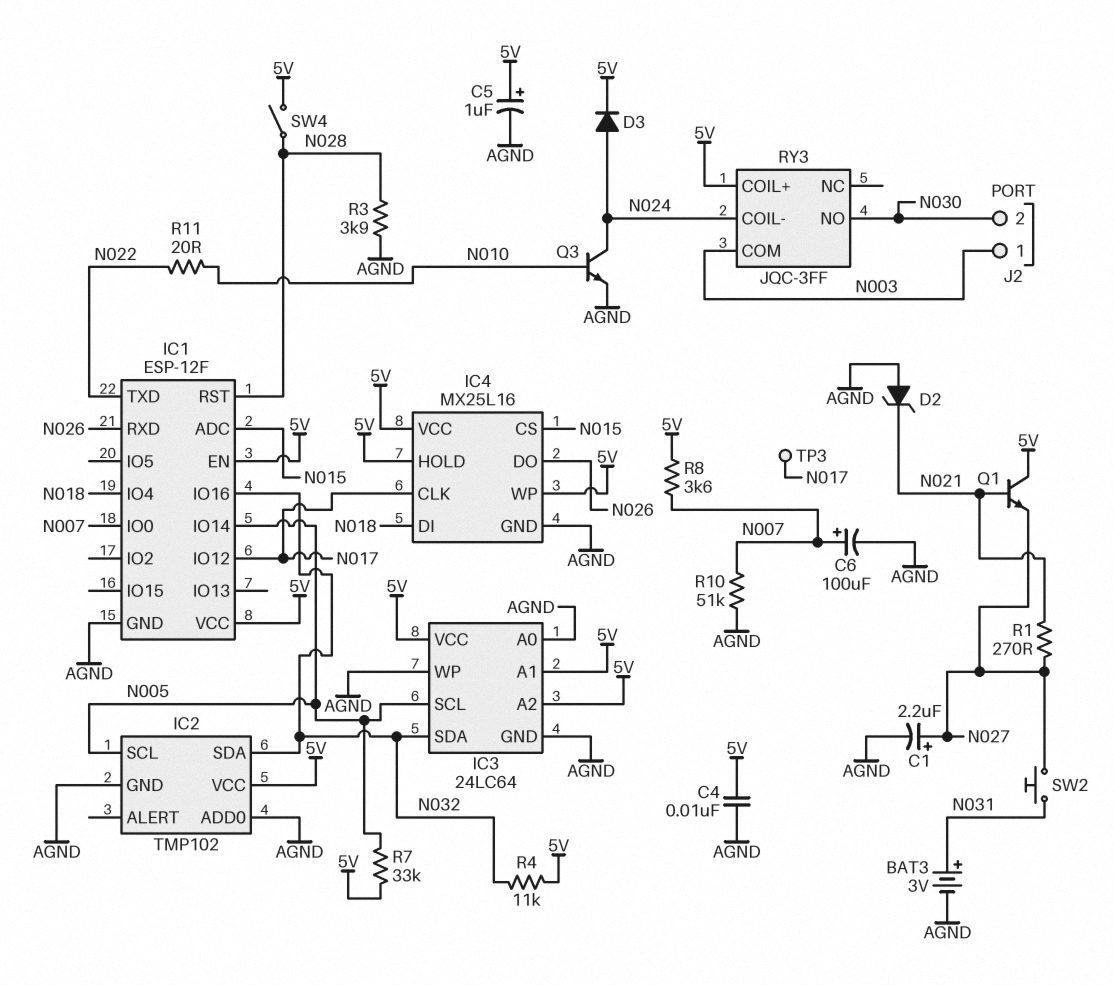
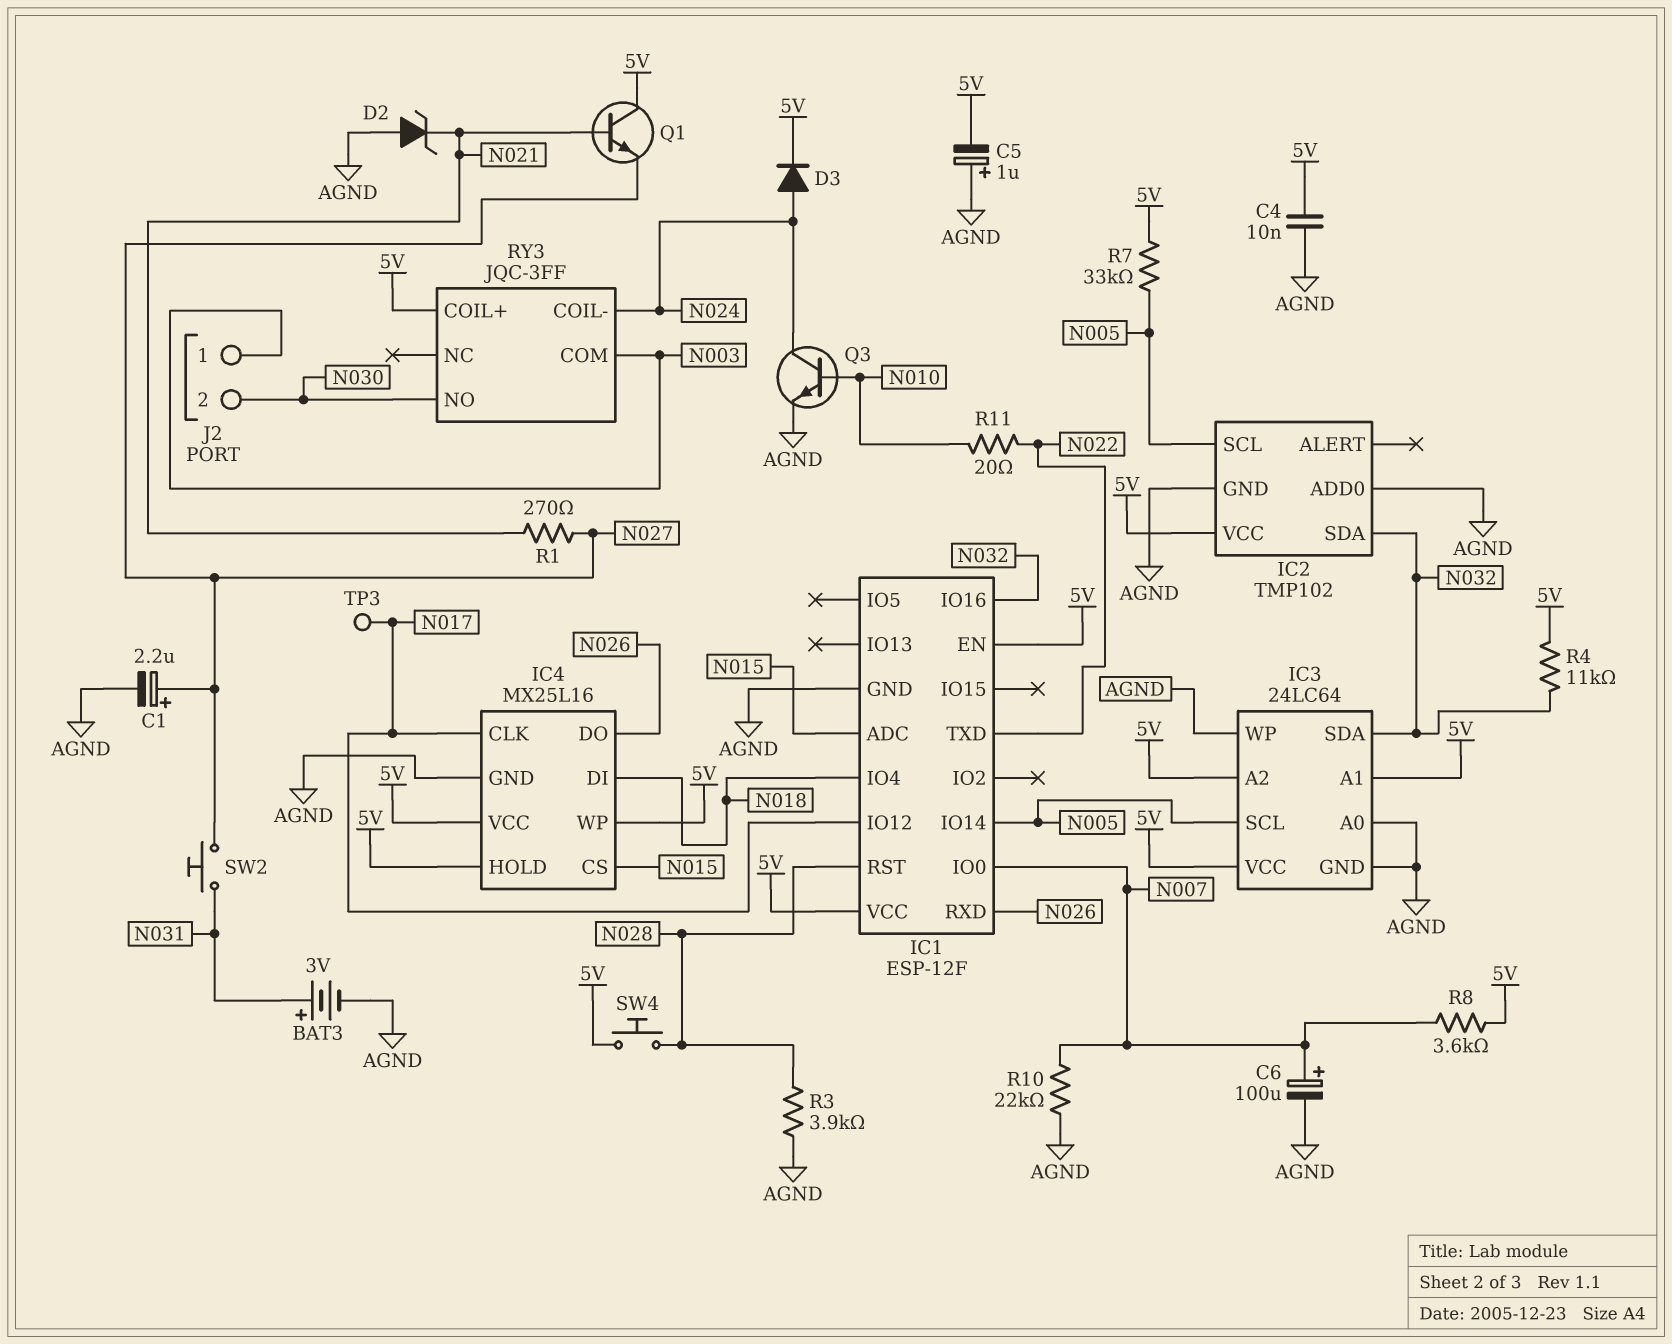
C5: 1uF (plus 5V, minus AGND) -> 1uF (plus AGND, minus 5V)
R10: 51k (AGND, N007) -> 22k (AGND, N007)
SW4: switch (5V, N028) -> button (5V, N028)

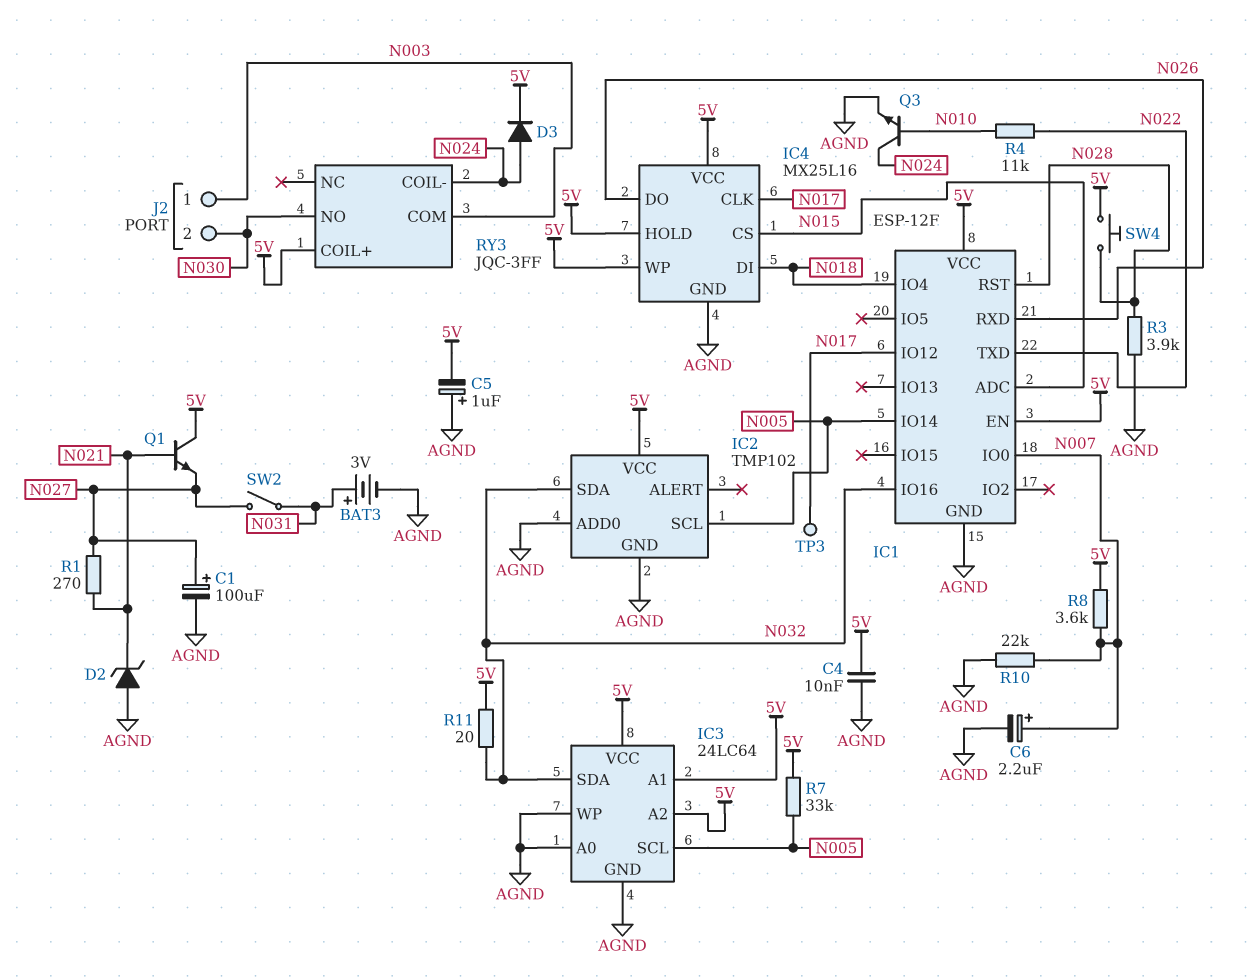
C1: 2.2uF (plus N027, minus AGND) -> 100uF (plus N027, minus AGND)
C6: 100uF (plus N007, minus AGND) -> 2.2uF (plus N007, minus AGND)
R4: 11k (5V, N032) -> 11k (N010, N022)
R11: 20 (N010, N022) -> 20 (5V, N032)
SW2: button (N027, N031) -> switch (N027, N031)

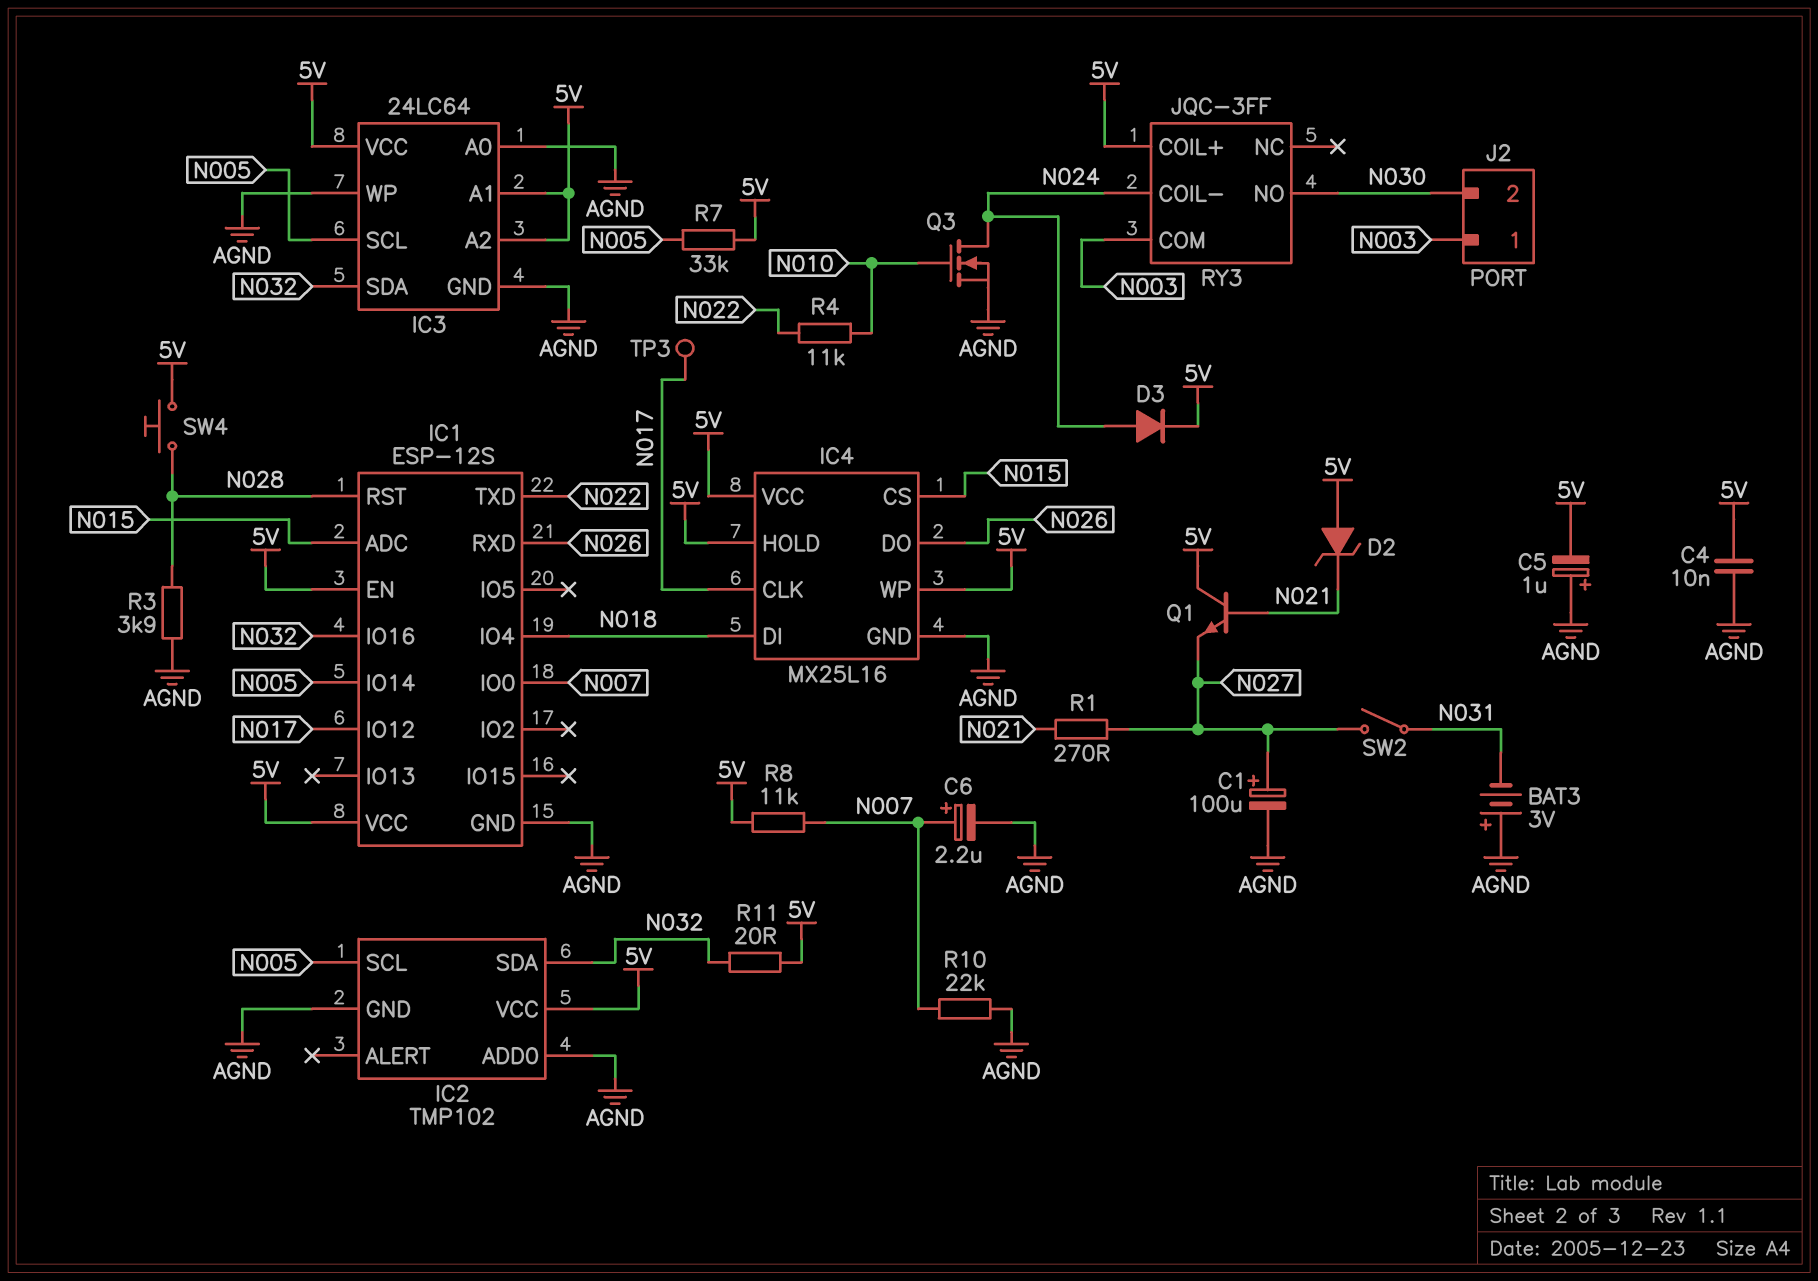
BAT3: 3V (plus N031, minus AGND) -> 3V (plus AGND, minus N031)
D2: zener (A AGND, K N021) -> zener (A 5V, K N021)
IC1: ESP-12F -> ESP-12S
Q3: NPN (B N010, C N024, E AGND) -> NMOS (G N010, D N024, S AGND)
R8: 3.6k (5V, N007) -> 11k (5V, N007)

